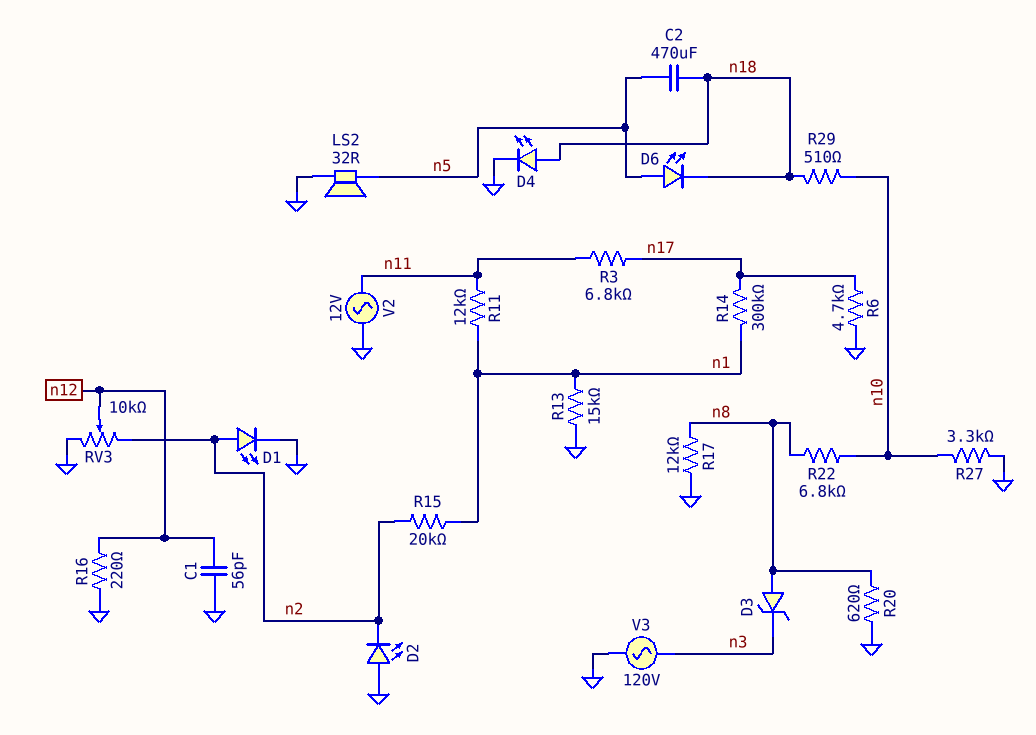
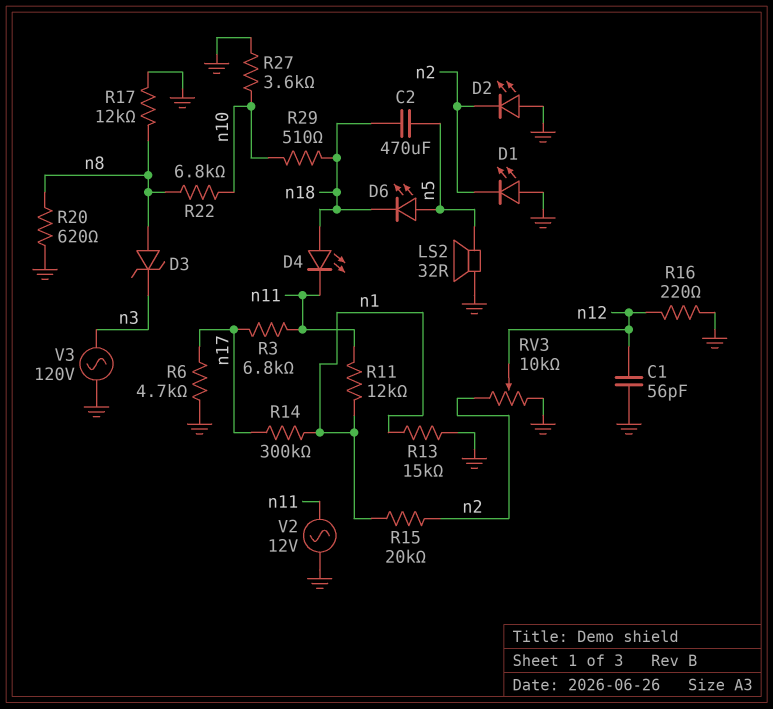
D1: LED (A n2, K GND) -> LED (A GND, K n2)
D4: LED (A n18, K GND) -> LED (A n18, K n11)
R27: 3.3k (GND, n10) -> 3.6k (GND, n10)

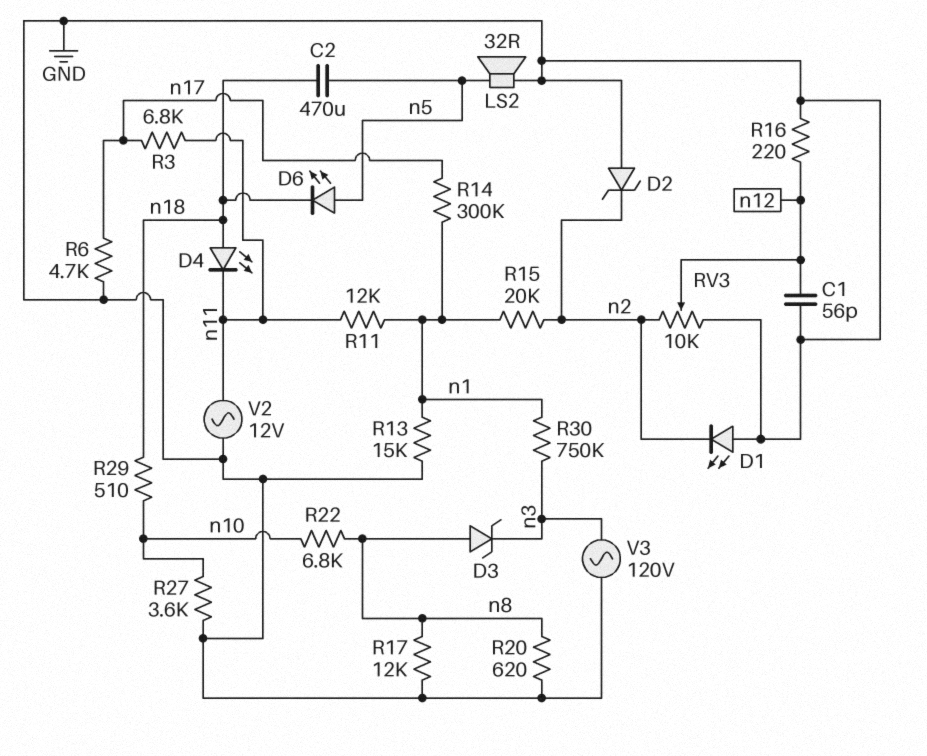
D2: LED (A GND, K n2) -> zener (A GND, K n2)
R30: none -> 750k (n1, n3)

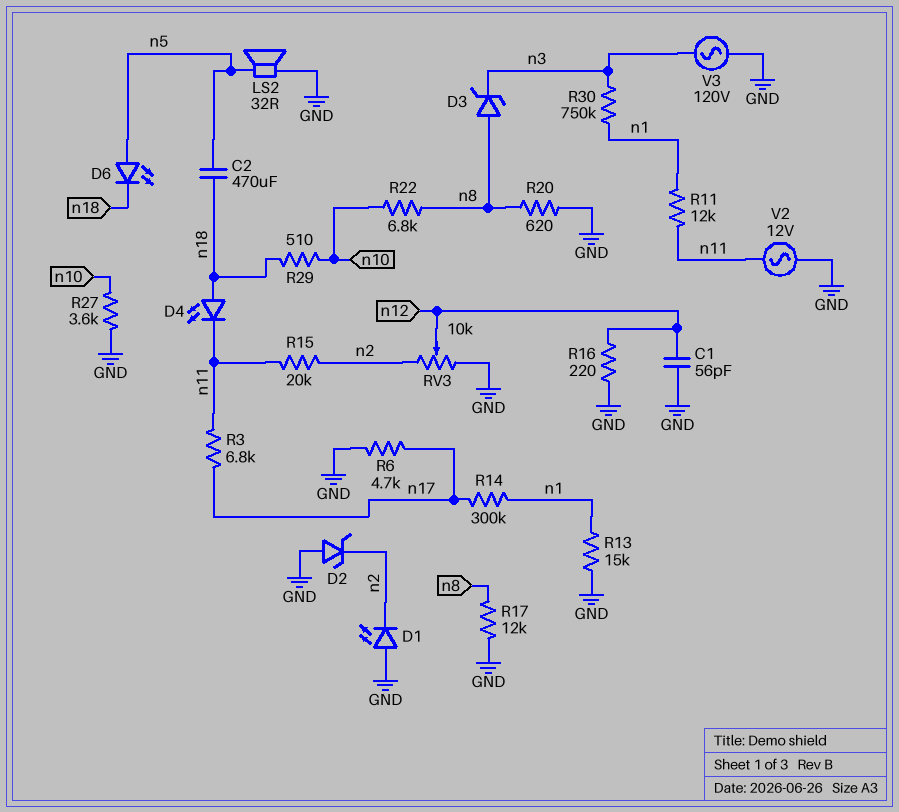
R15: 20k (n1, n2) -> 20k (n2, n11)

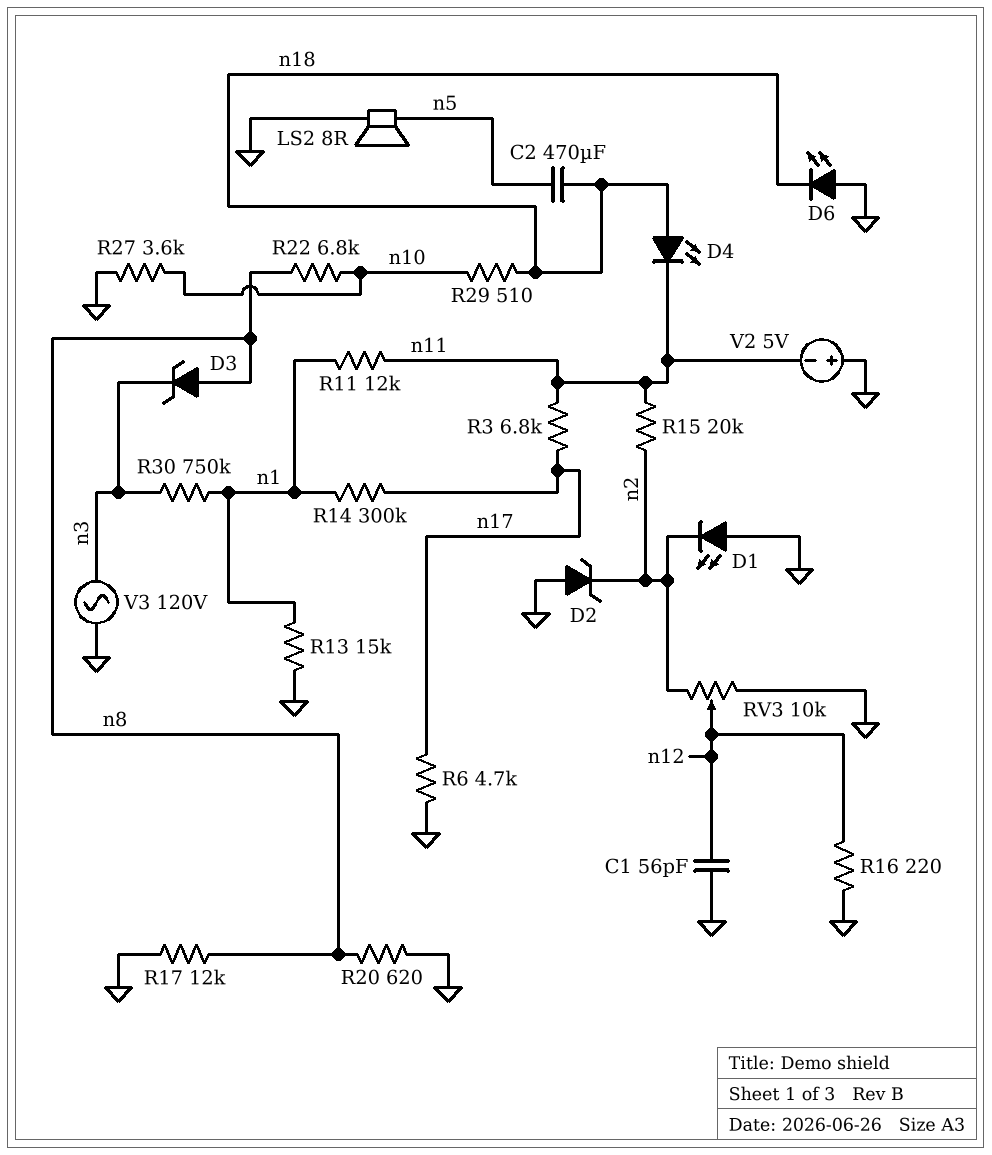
D6: LED (A n5, K n18) -> LED (A GND, K n18)
LS2: speaker 32R (GND, n5) -> speaker 8R (GND, n5)
V2: AC 12V (GND, n11) -> 5V (plus GND, minus n11)

